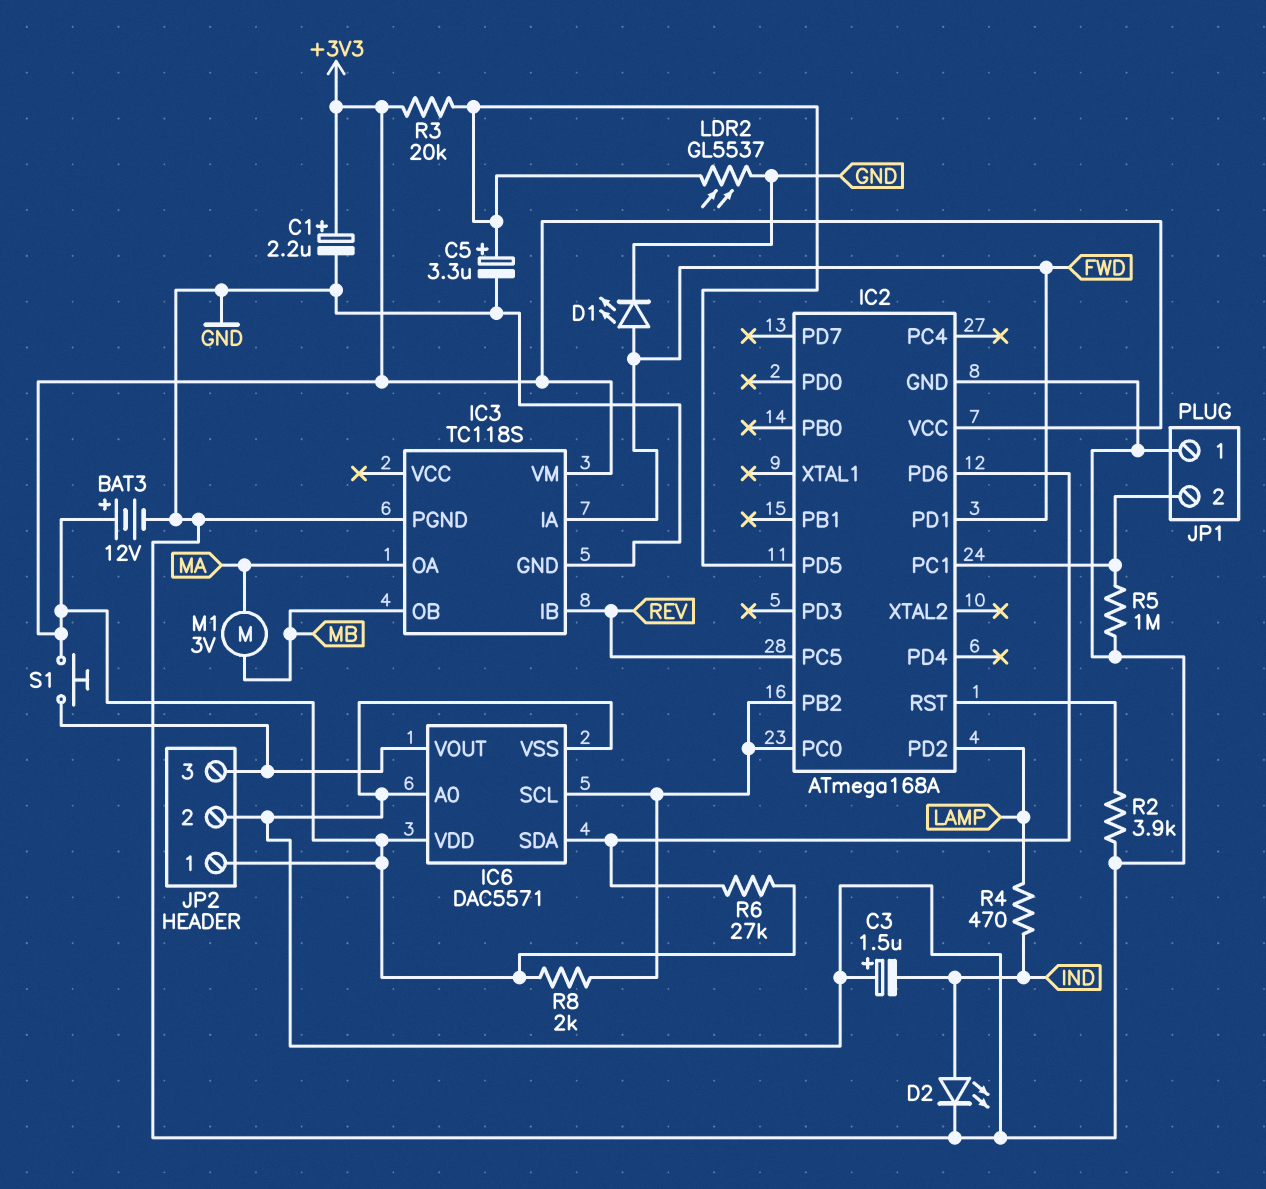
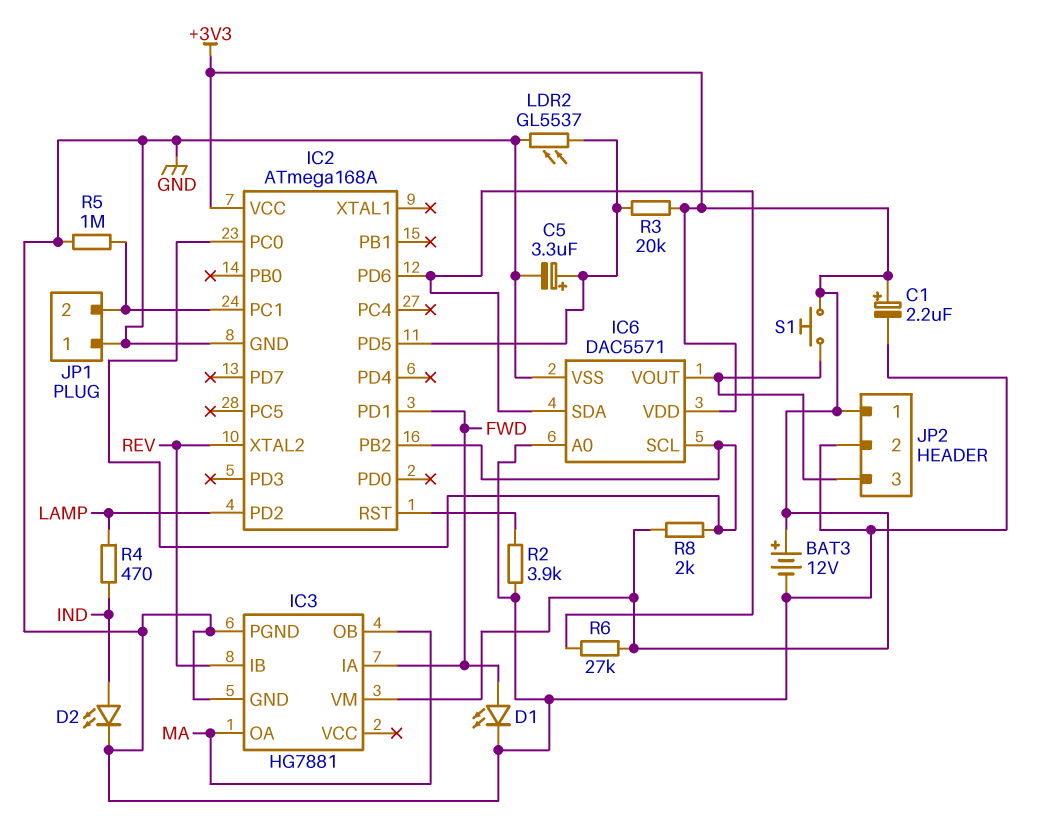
C3: 1.5uF (plus GND, minus IND) -> none
IC2 pin PC5: REV -> none
IC2 pin XTAL2: none -> REV
IC3: TC118S -> HG7881
IC3 pin OB: MB -> MA
M1: motor 3V (MA, MB) -> none

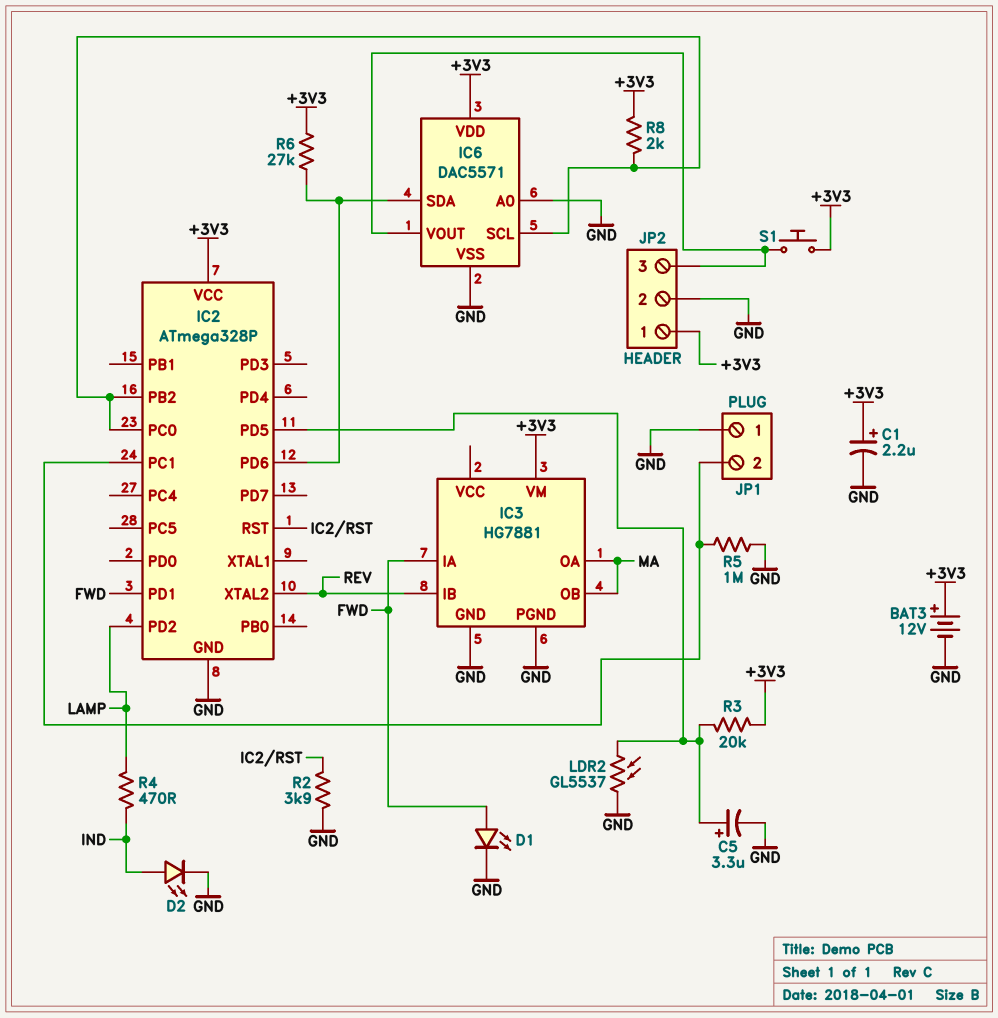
IC2: ATmega168A -> ATmega328P

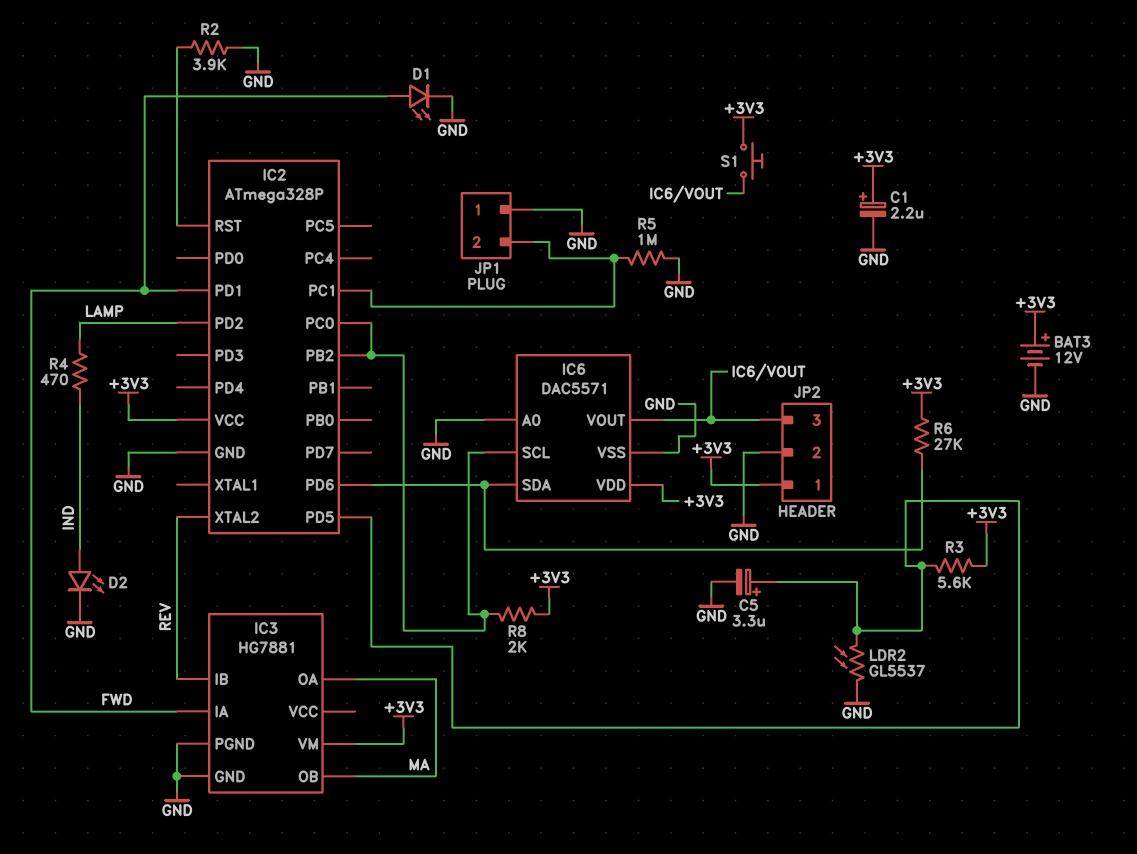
R3: 20k (+3V3, IC2/PD5) -> 5.6k (+3V3, IC2/PD5)

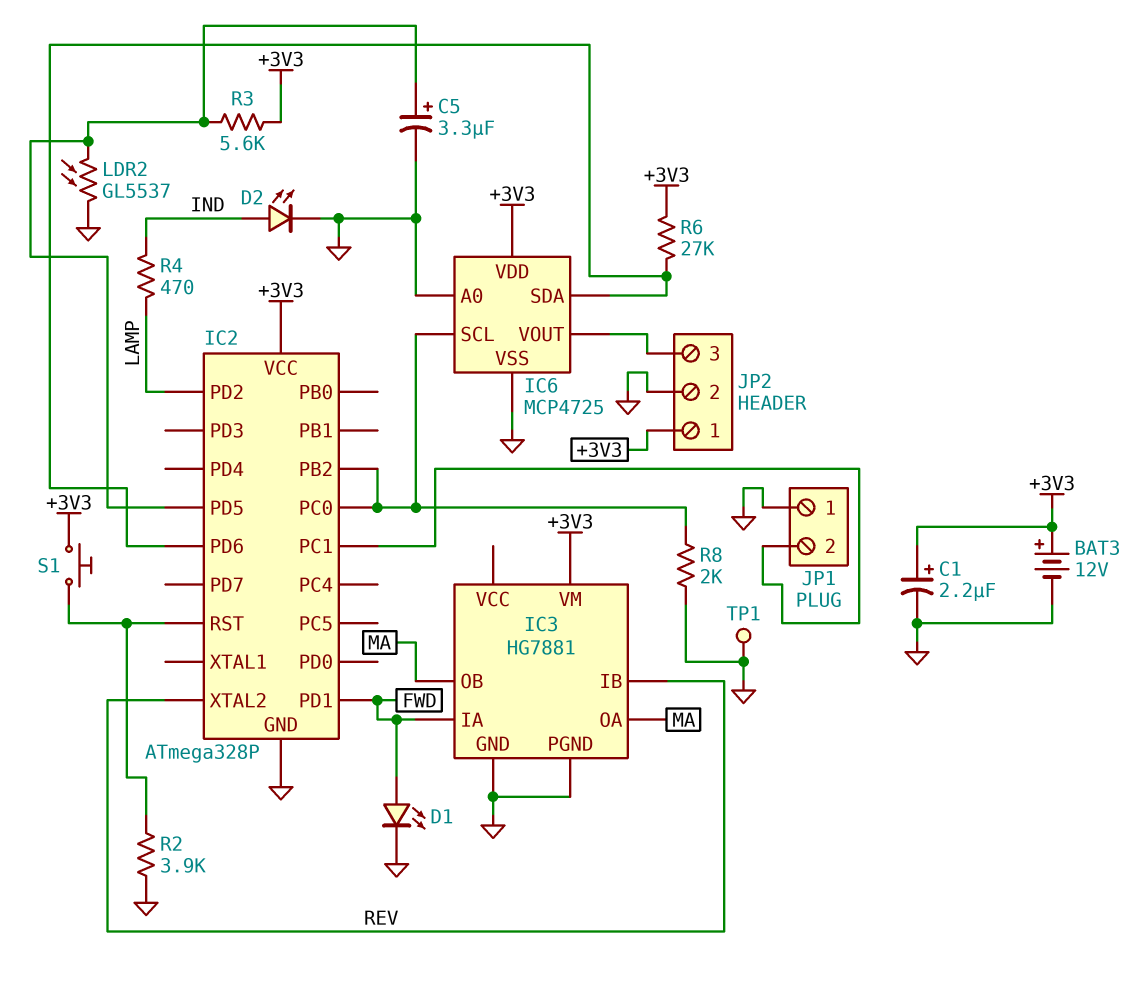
IC6: DAC5571 -> MCP4725
R5: 1M (GND, IC2/PC1) -> none
R8: 2k (+3V3, IC2/PB2) -> 2k (GND, IC2/PB2)
S1: button (+3V3, IC6/VOUT) -> button (+3V3, IC2/RST)
TP1: none -> test point (GND)

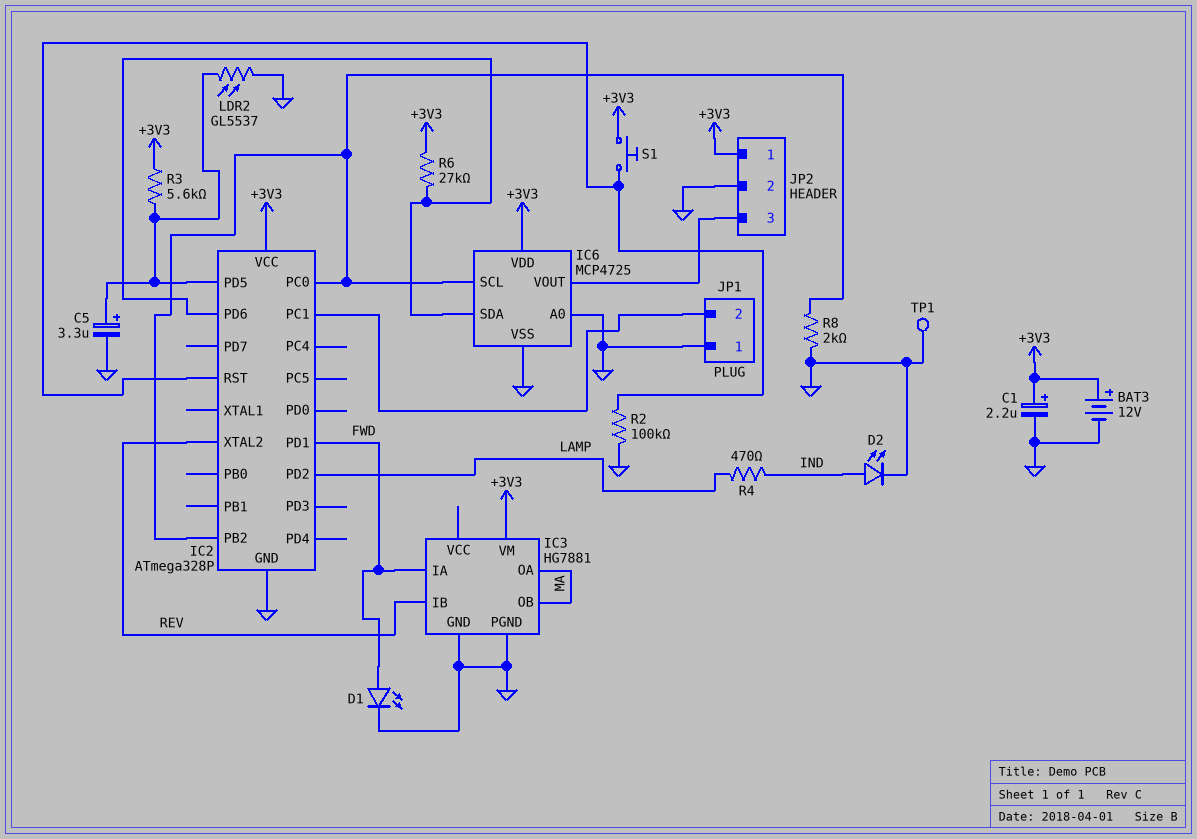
R2: 3.9k (GND, IC2/RST) -> 100k (GND, IC2/RST)

